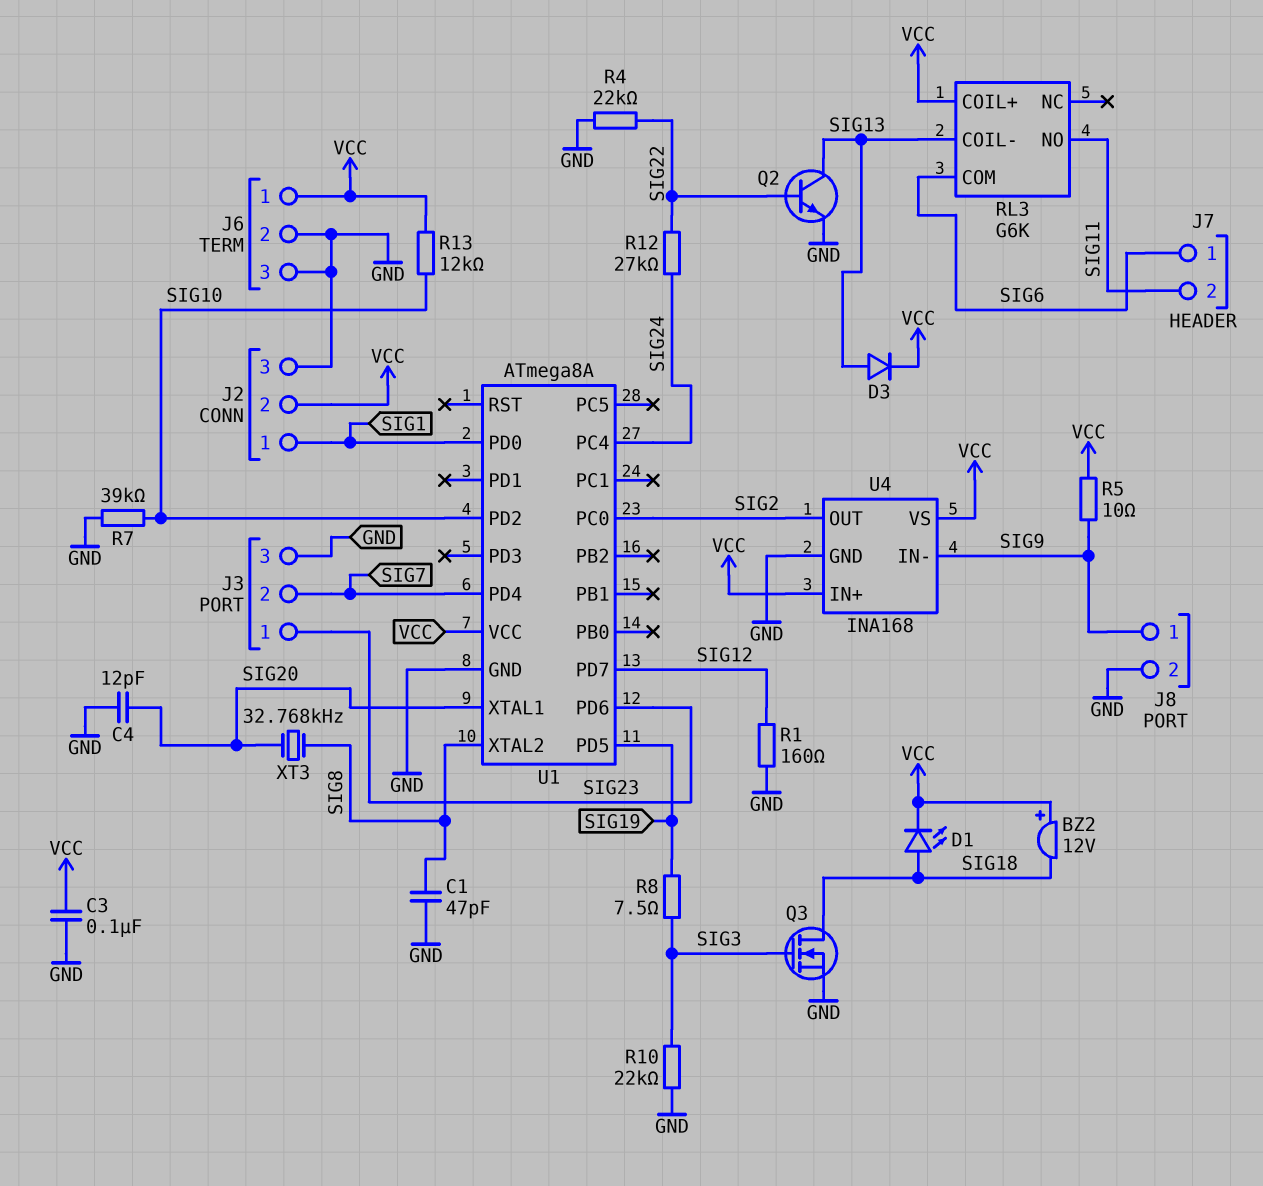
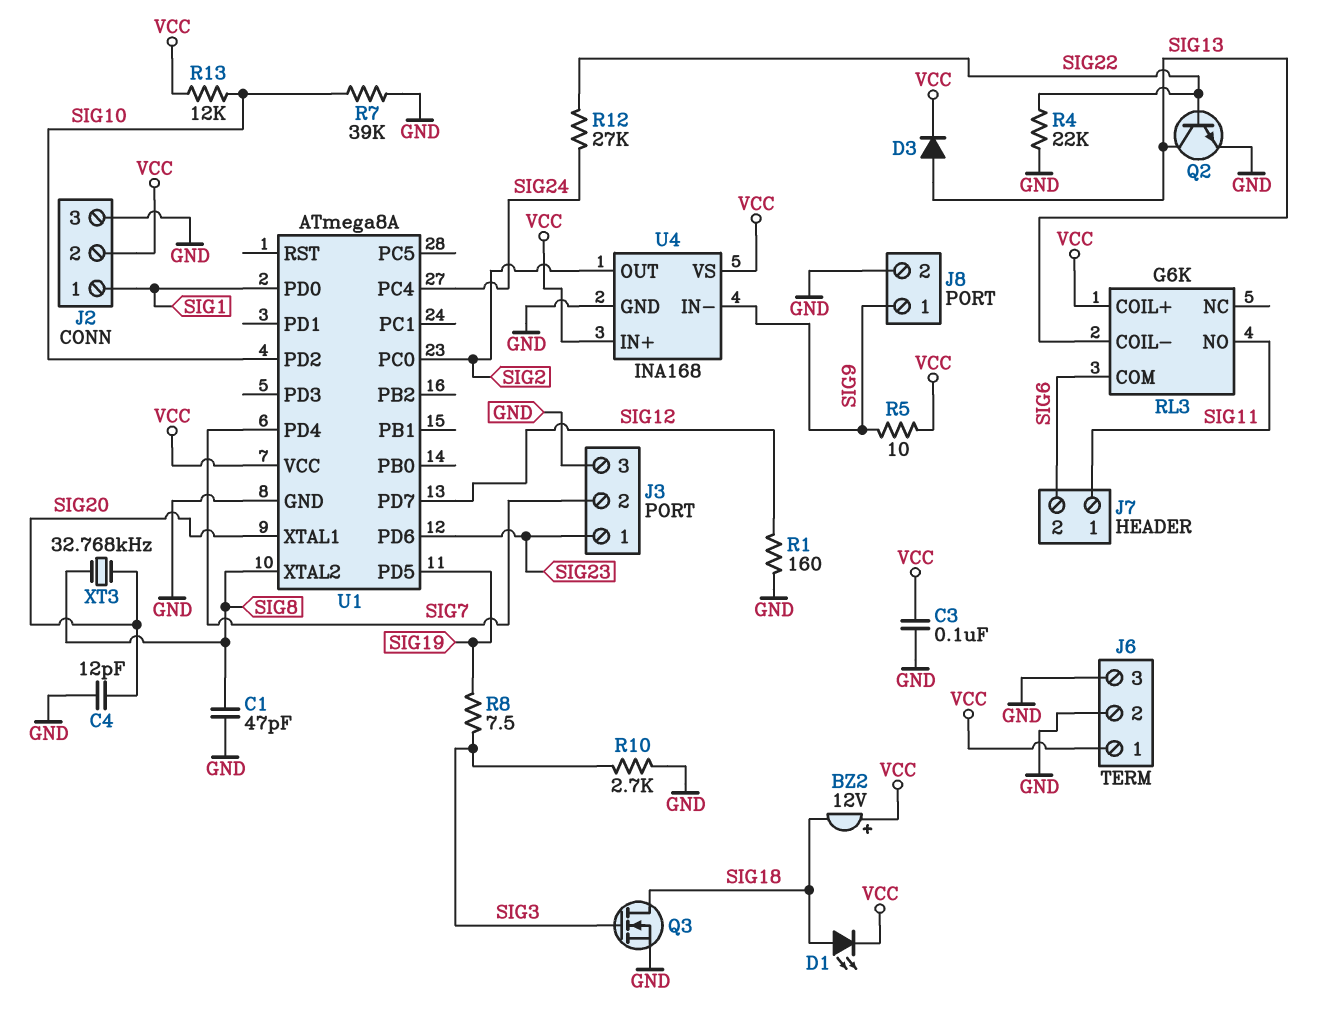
J7 pin 1: SIG6 -> SIG11
J7 pin 2: SIG11 -> SIG6
R10: 22k (GND, SIG3) -> 2.7k (GND, SIG3)

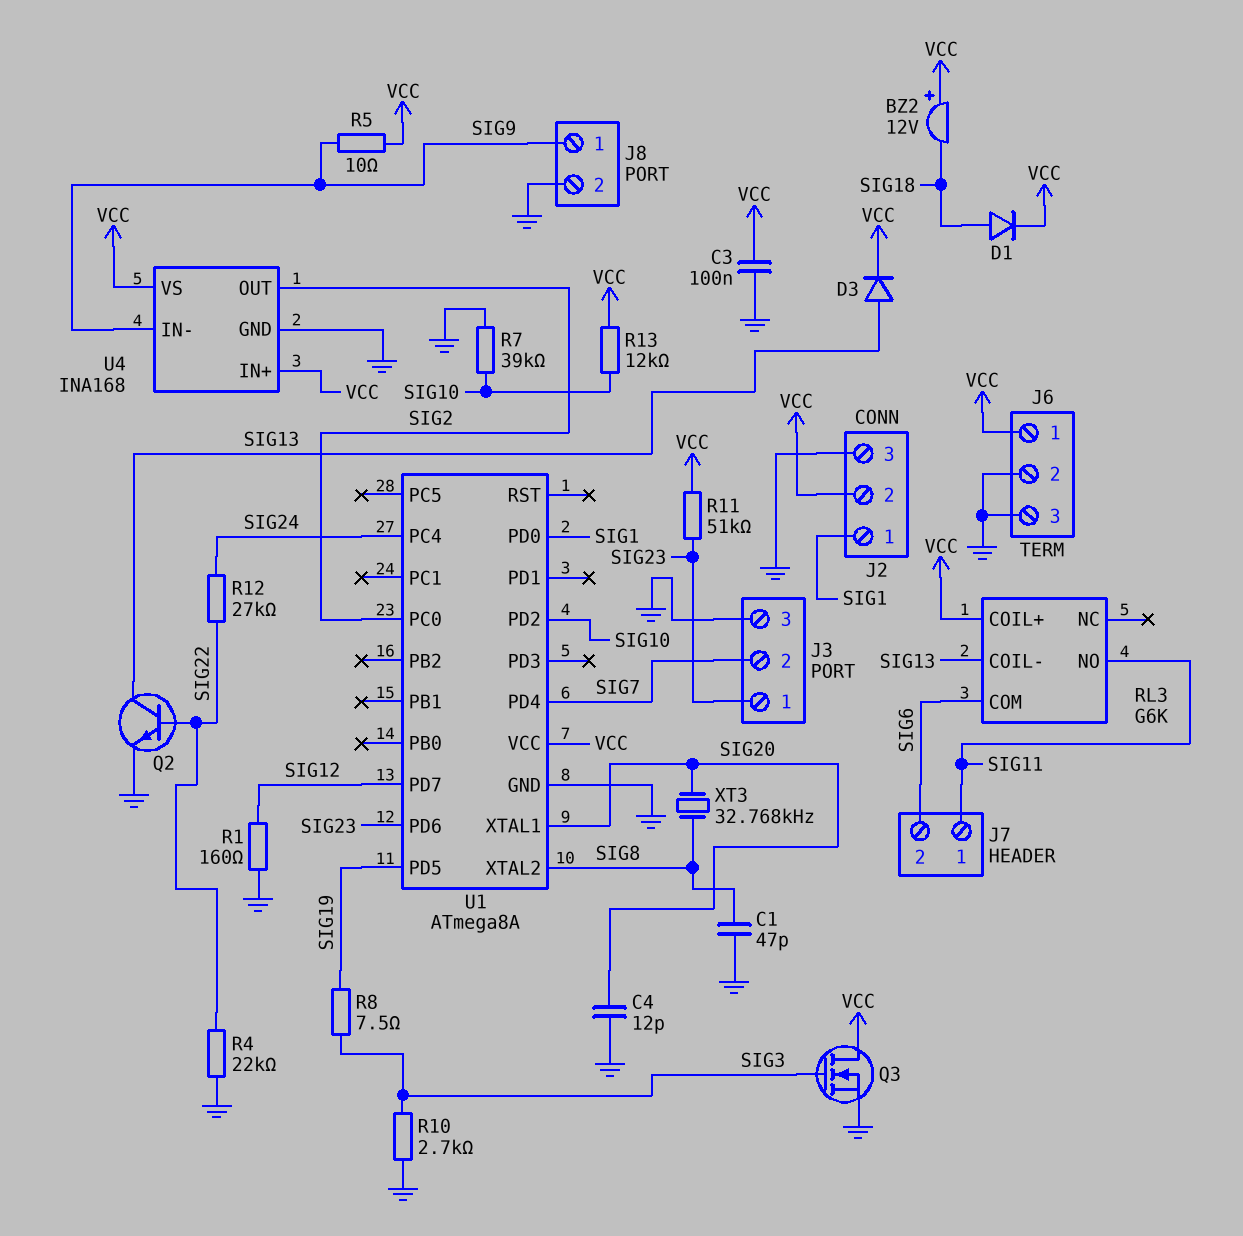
D1: LED (A SIG18, K VCC) -> diode (A SIG18, K VCC)
Q3: NMOS (G SIG3, D SIG18, S GND) -> NMOS (G SIG3, D VCC, S GND)
R11: none -> 51k (SIG23, VCC)

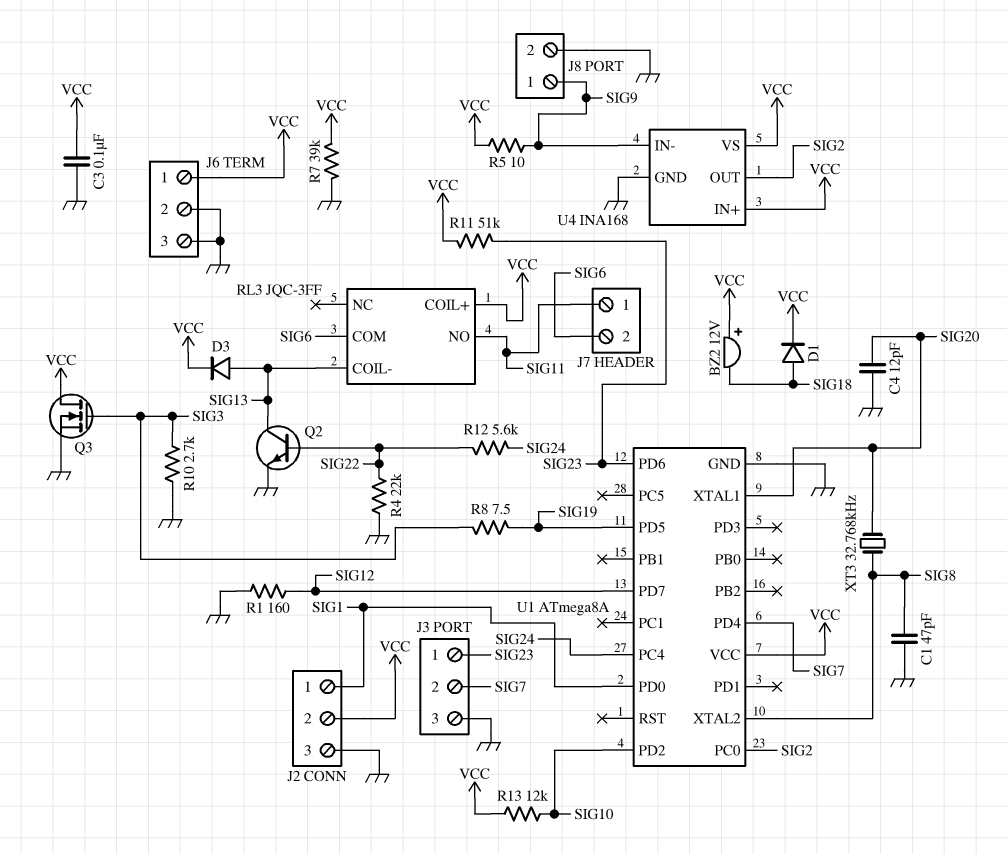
R7: 39k (GND, SIG10) -> 39k (GND, VCC)
R12: 27k (SIG22, SIG24) -> 5.6k (SIG22, SIG24)
RL3: G6K -> JQC-3FF

